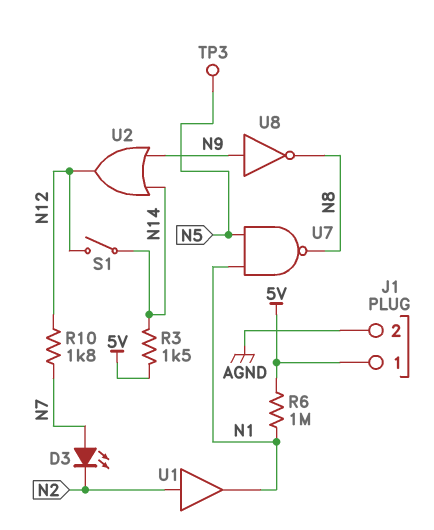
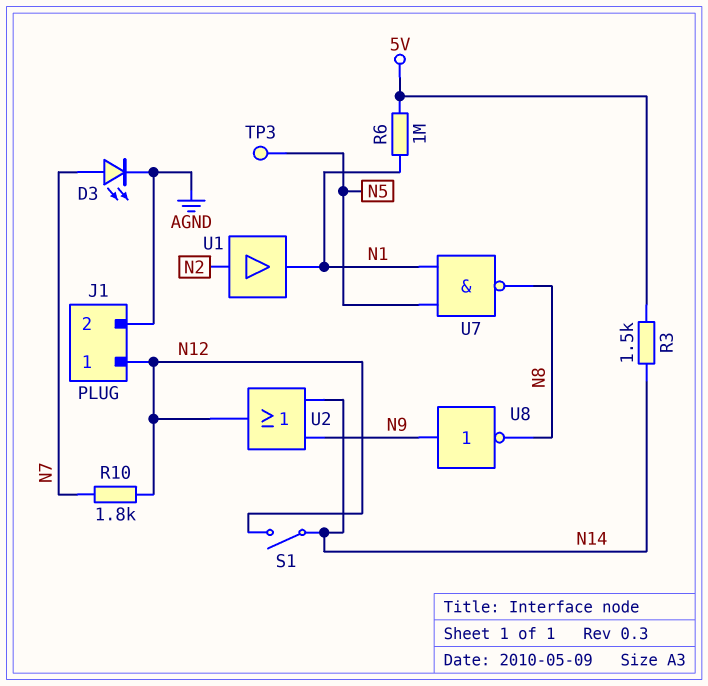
D3: LED (A N7, K N2) -> LED (A N7, K AGND)
J1 pin 1: 5V -> N12

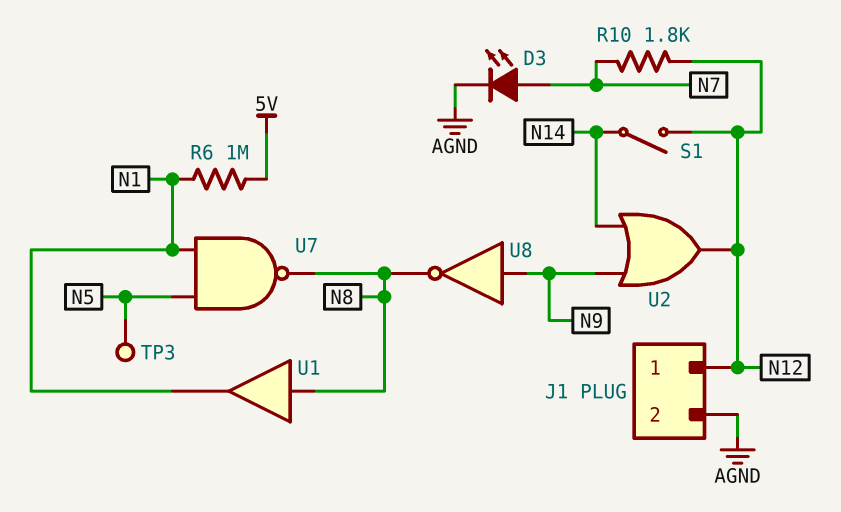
R3: 1.5k (5V, N14) -> none
U1: buffer (in N2, out N1) -> buffer (in N8, out N1)

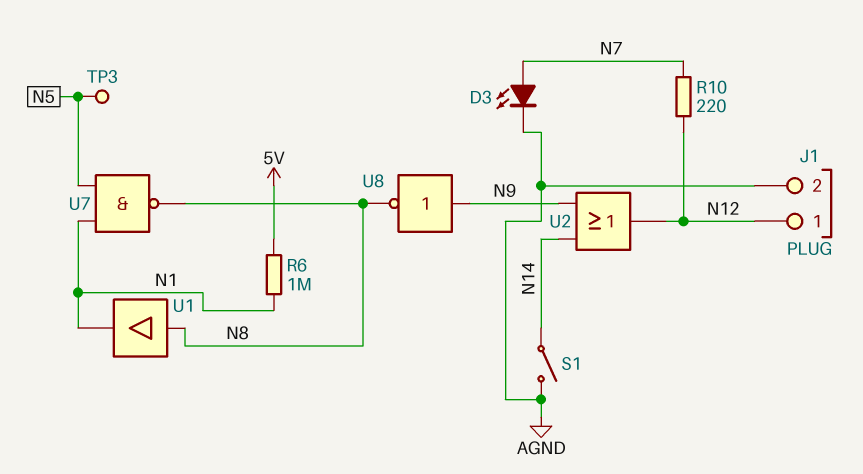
R10: 1.8k (N7, N12) -> 220 (N7, N12)
S1: switch (N12, N14) -> switch (AGND, N14)

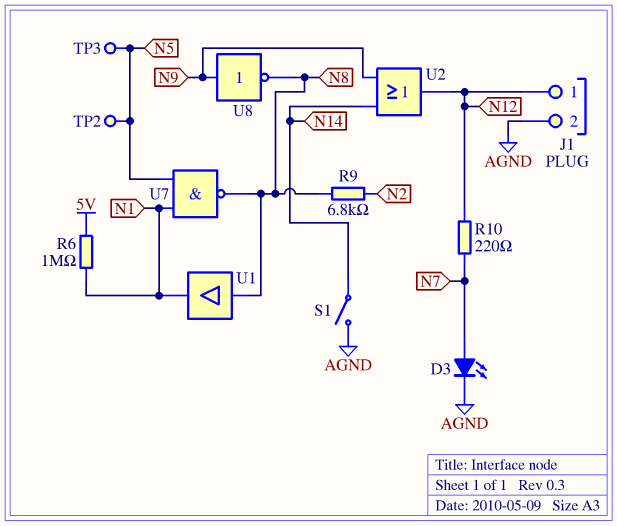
R9: none -> 6.8k (N2, N8)
TP2: none -> test point (N5)

